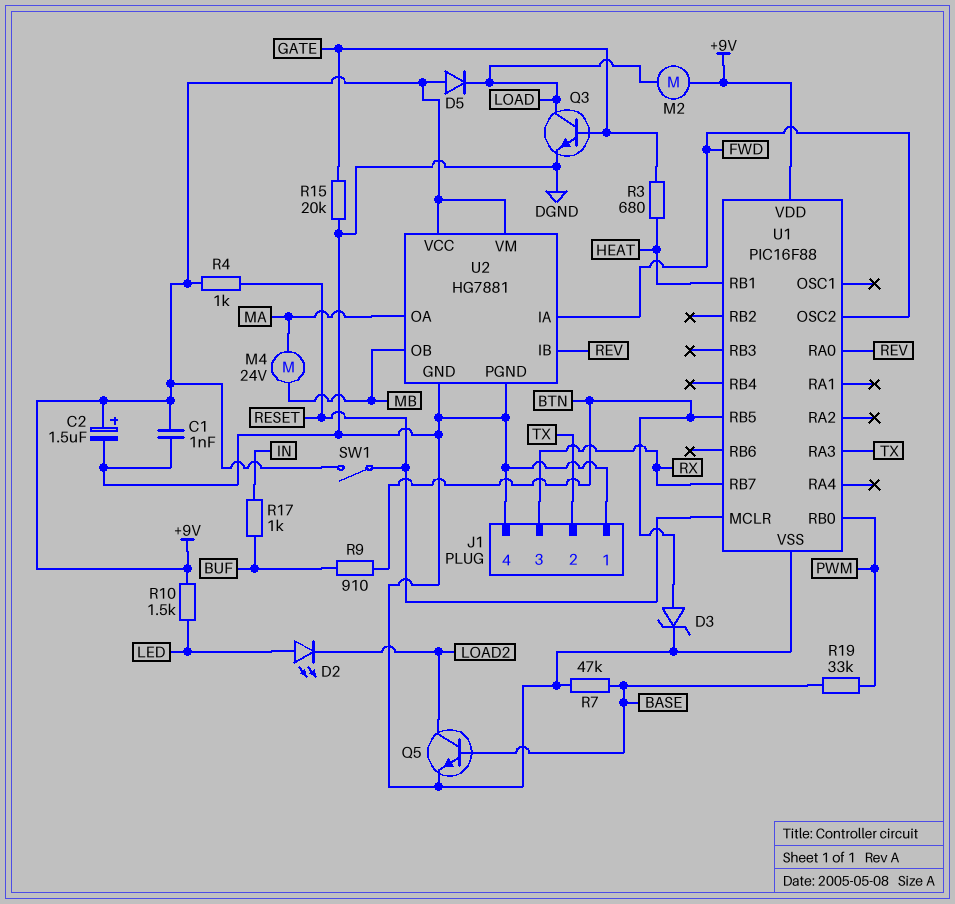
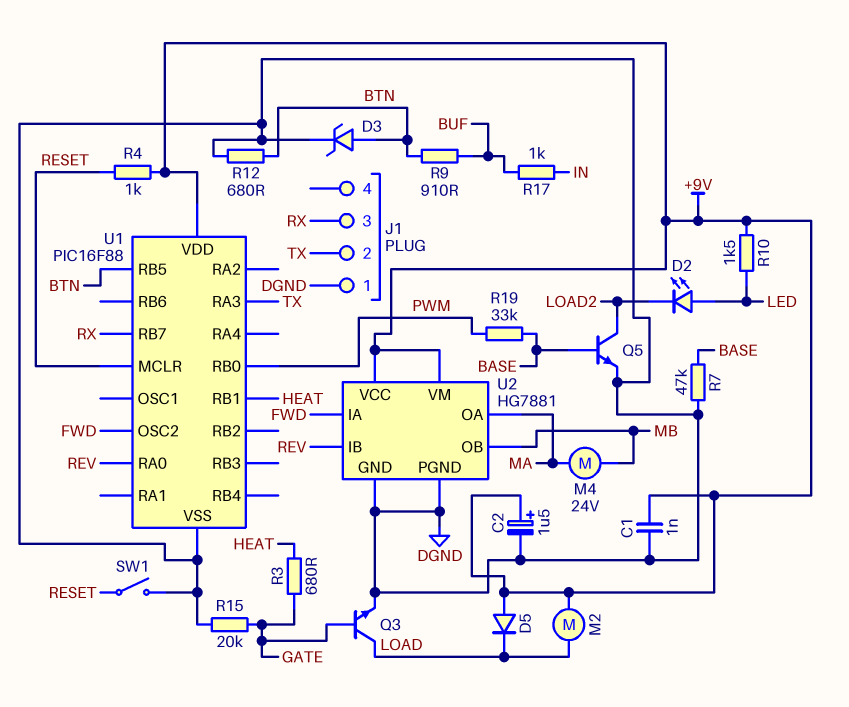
J1 pin 4: DGND -> none
R12: none -> 680 (BTN, DGND)
SW1: switch (+9V, RESET) -> switch (DGND, RESET)

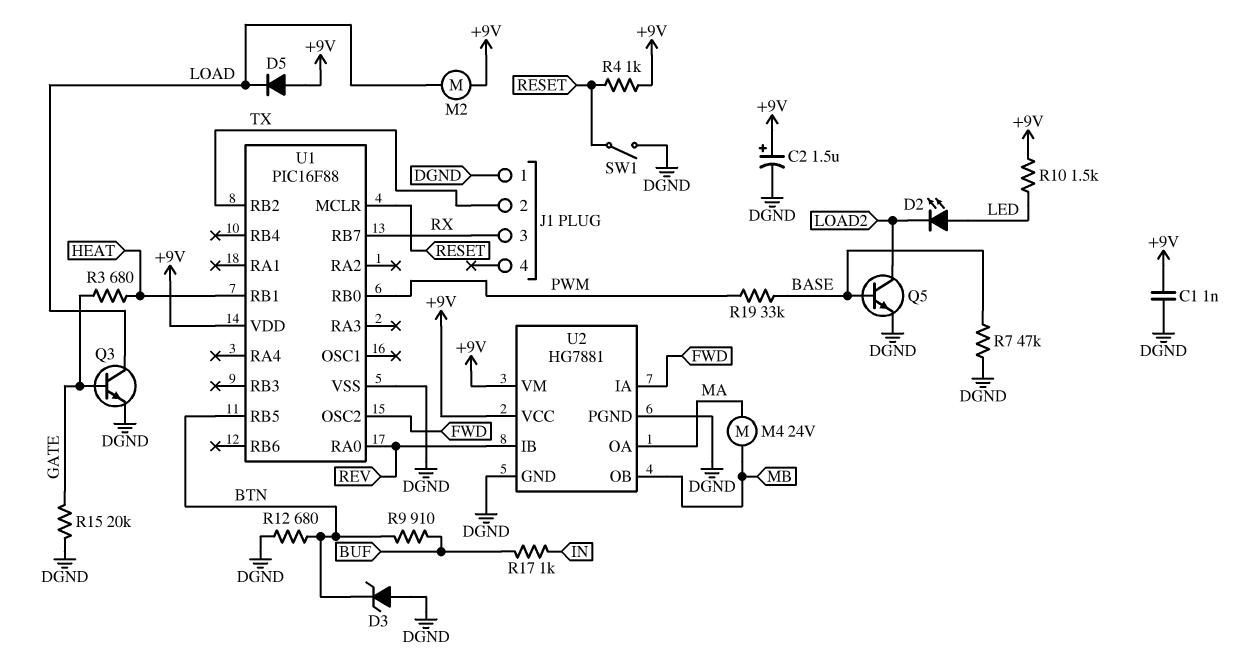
D3: zener (A BTN, K DGND) -> zener (A DGND, K BTN)
U1 pin RA3: TX -> none
U1 pin RB2: none -> TX

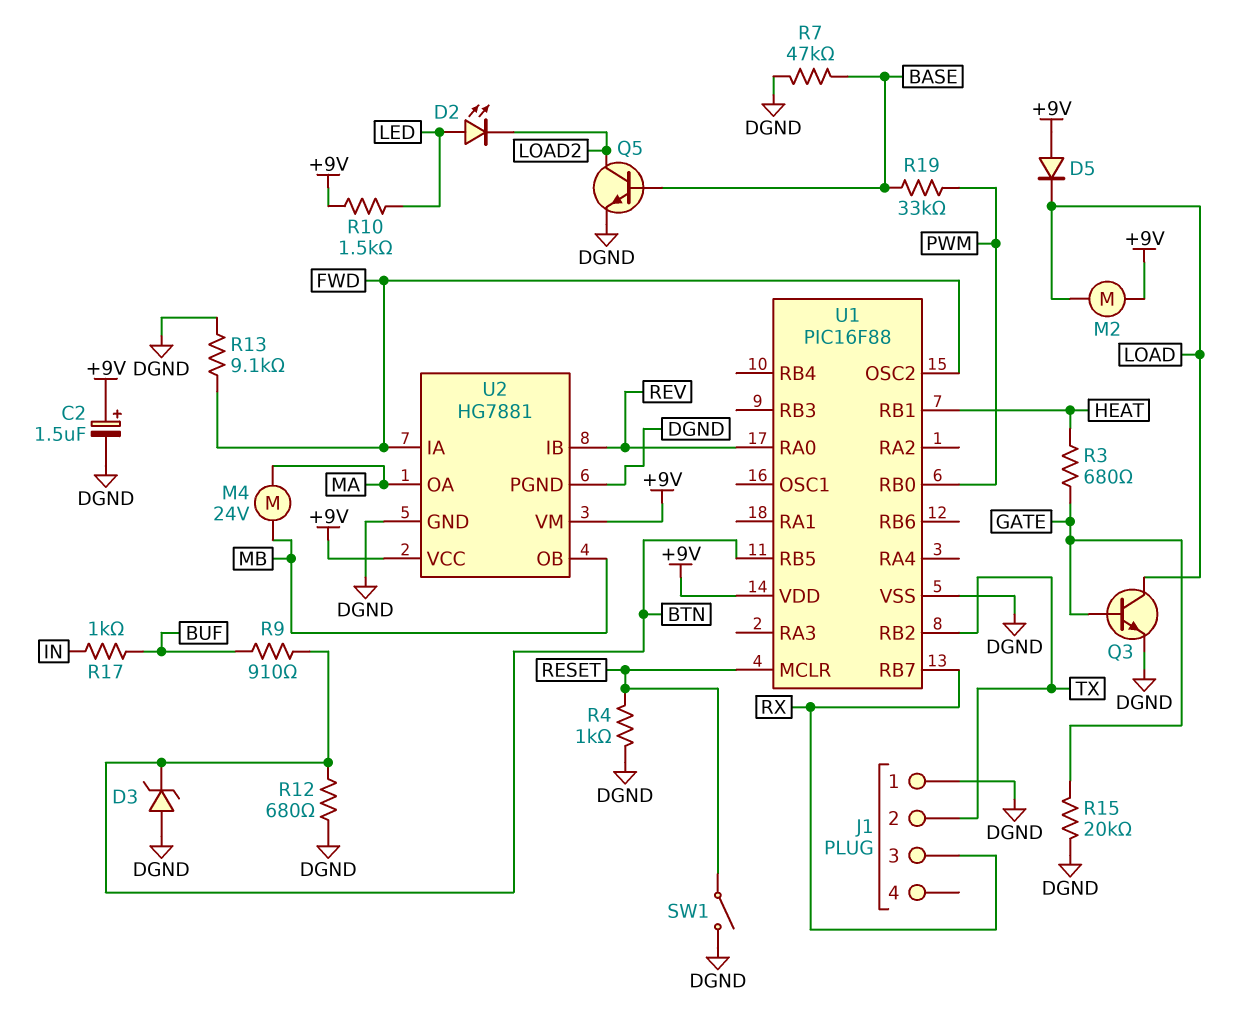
C1: 1nF (+9V, DGND) -> none
R4: 1k (+9V, RESET) -> 1k (DGND, RESET)
R13: none -> 9.1k (DGND, FWD)

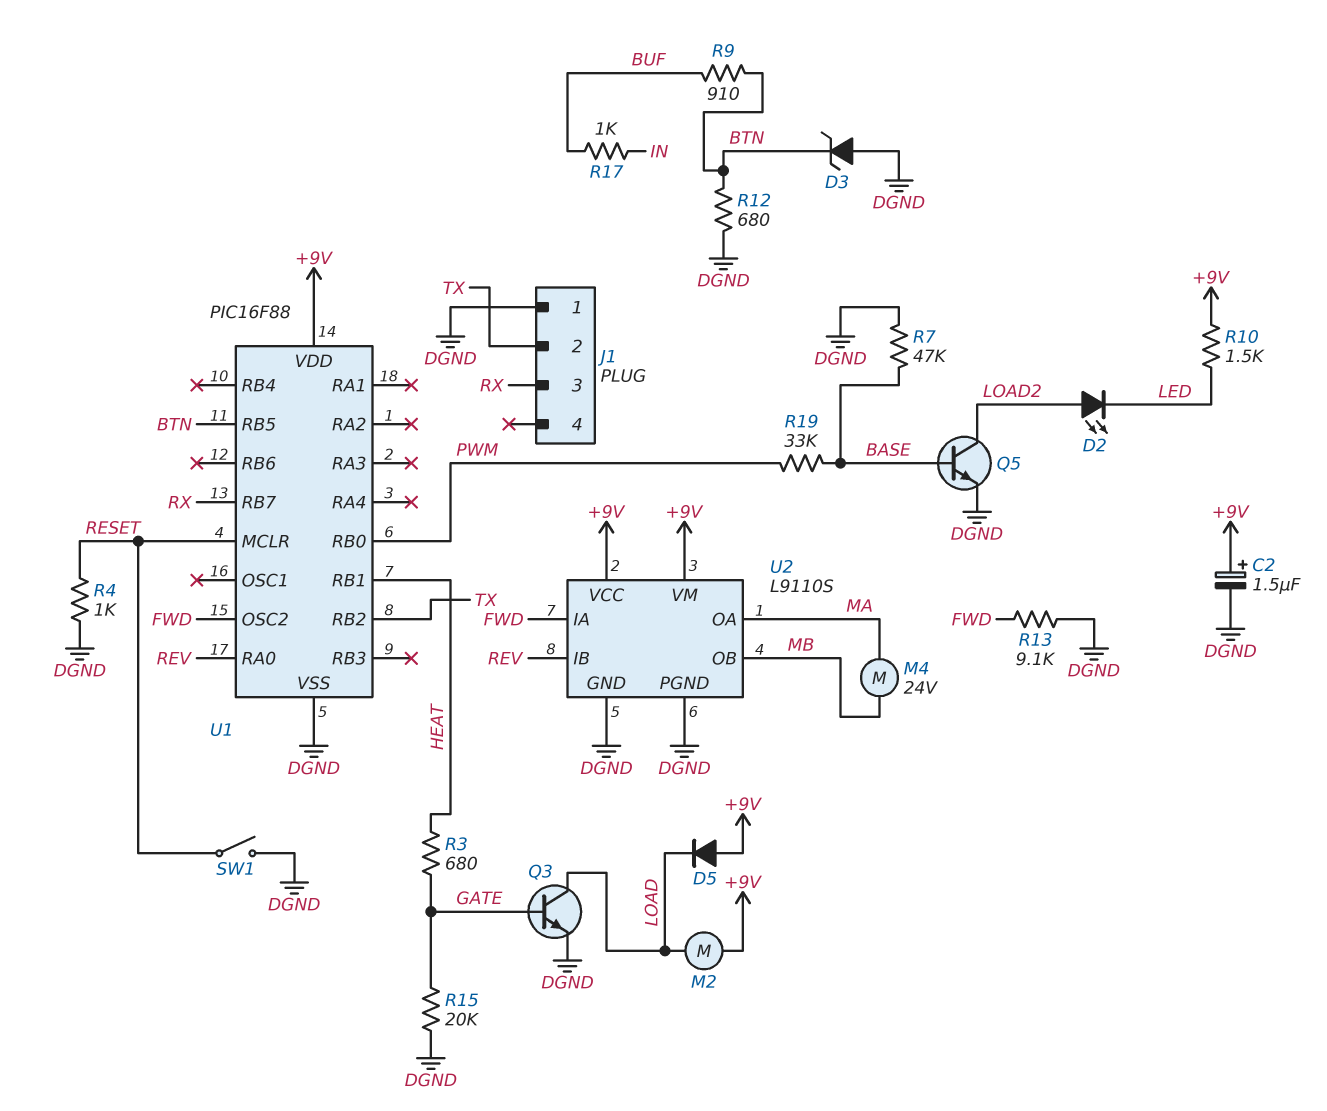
D2: LED (A LED, K LOAD2) -> LED (A LOAD2, K LED)
U2: HG7881 -> L9110S

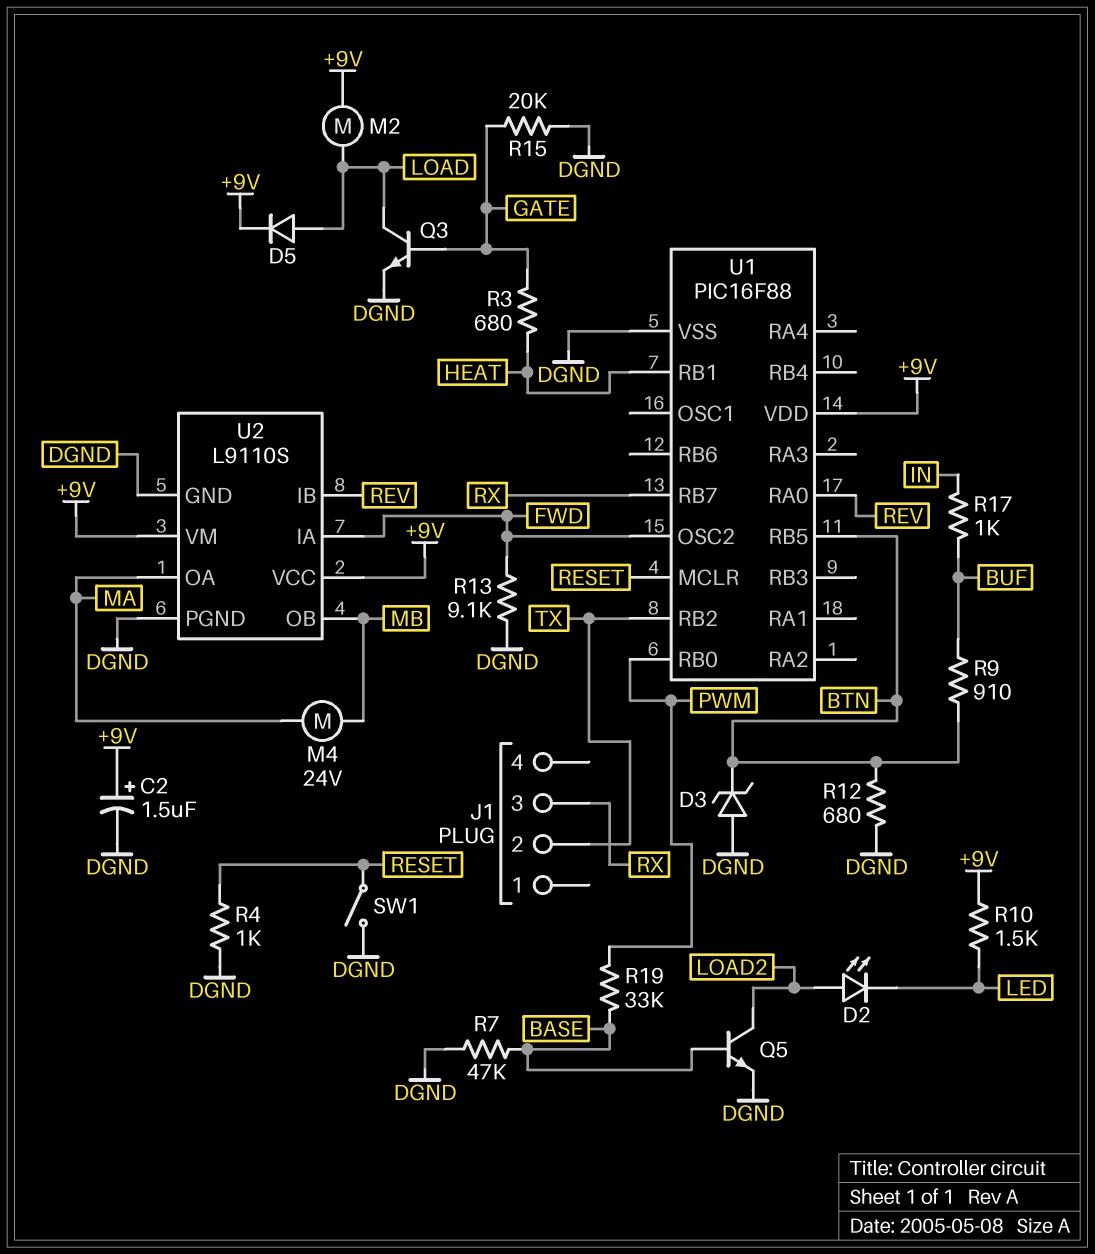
D5: diode (A +9V, K LOAD) -> diode (A LOAD, K +9V)
J1 pin 1: DGND -> none

